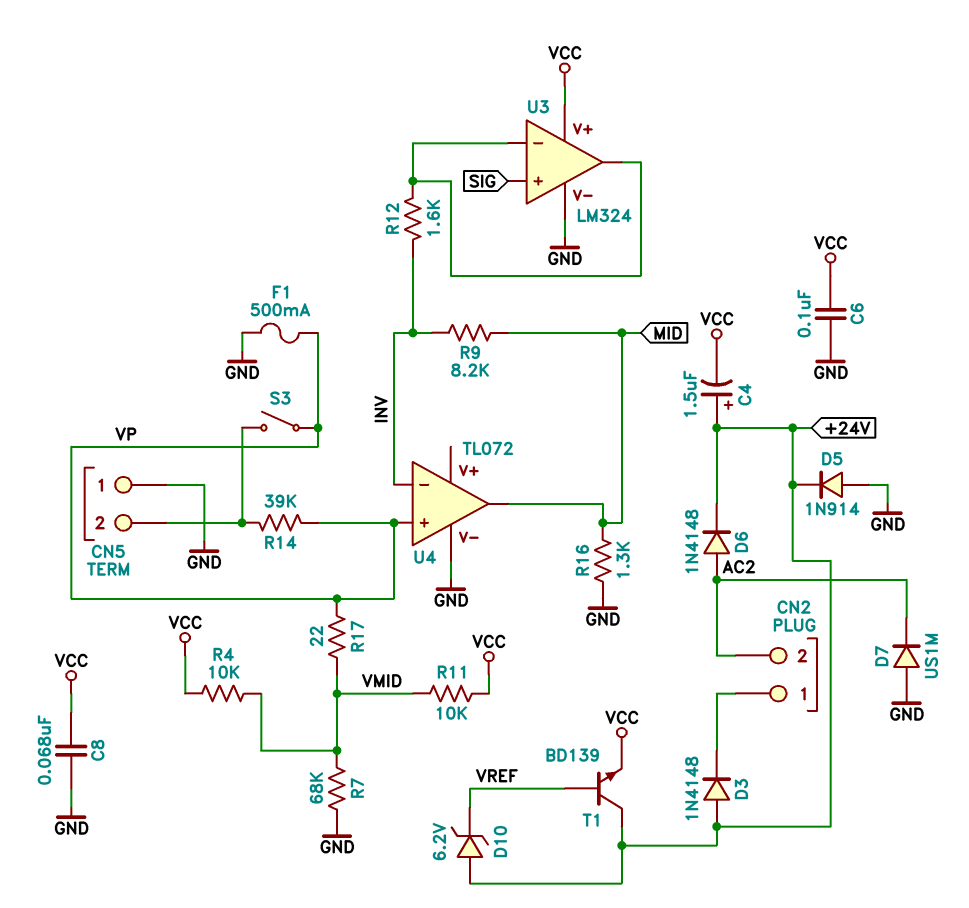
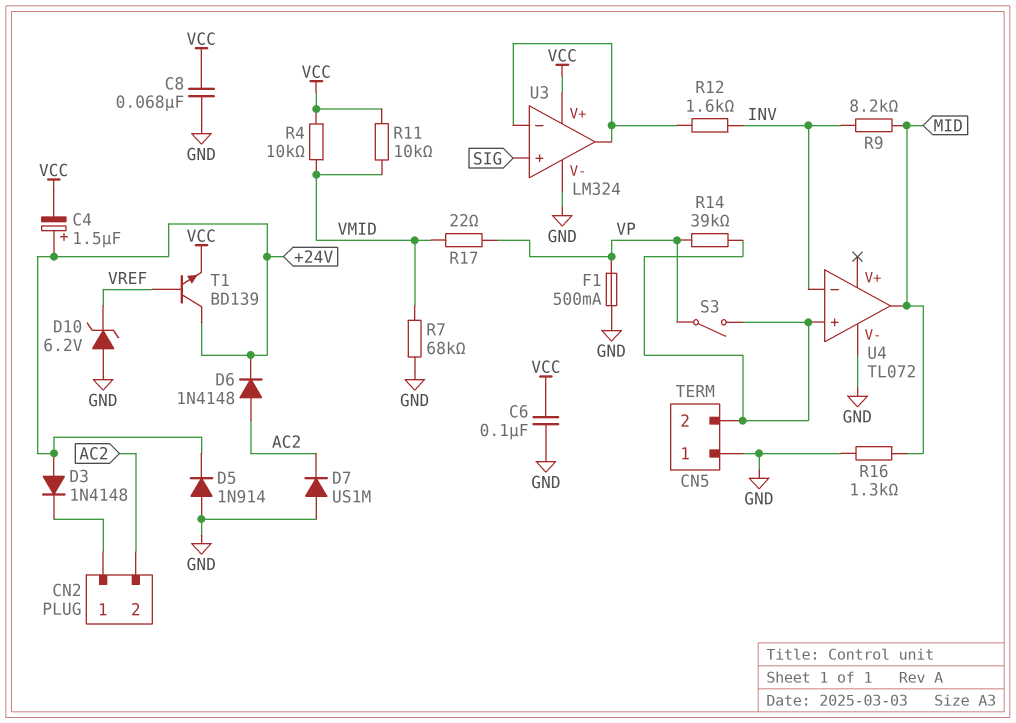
D10: zener 6.2V (A +24V, K VREF) -> zener 6.2V (A GND, K VREF)
U4 pin in+: VP -> CN5/2

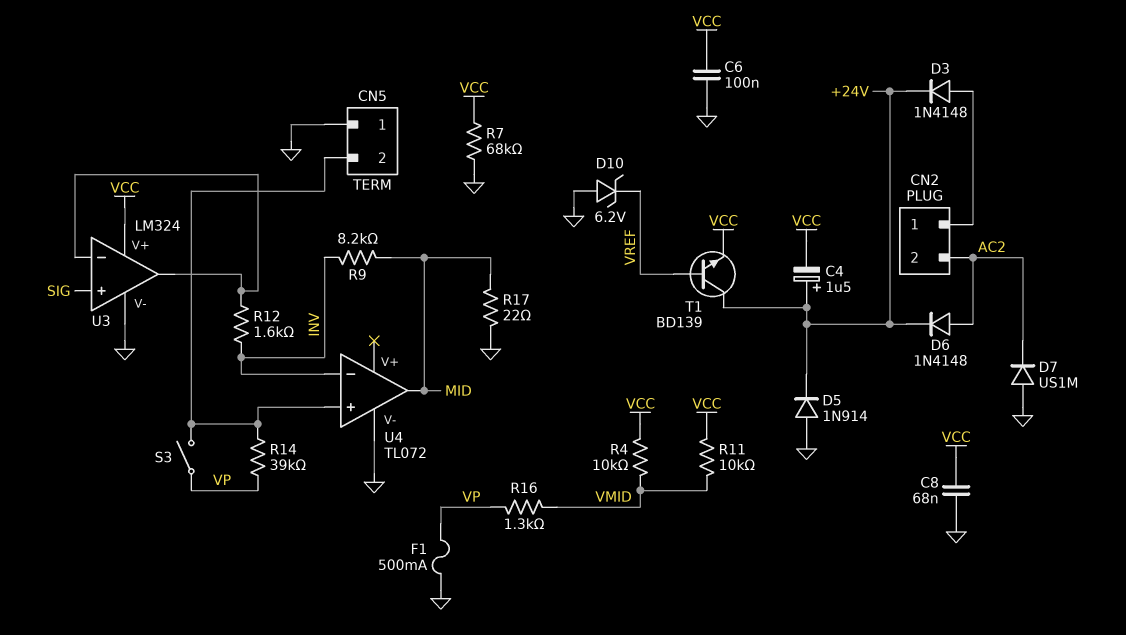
D3: diode 1N4148 (A +24V, K CN2/1) -> diode 1N4148 (A CN2/1, K +24V)
R7: 68k (GND, VMID) -> 68k (GND, VCC)
R16: 1.3k (GND, MID) -> 1.3k (VMID, VP)
R17: 22 (VMID, VP) -> 22 (GND, MID)

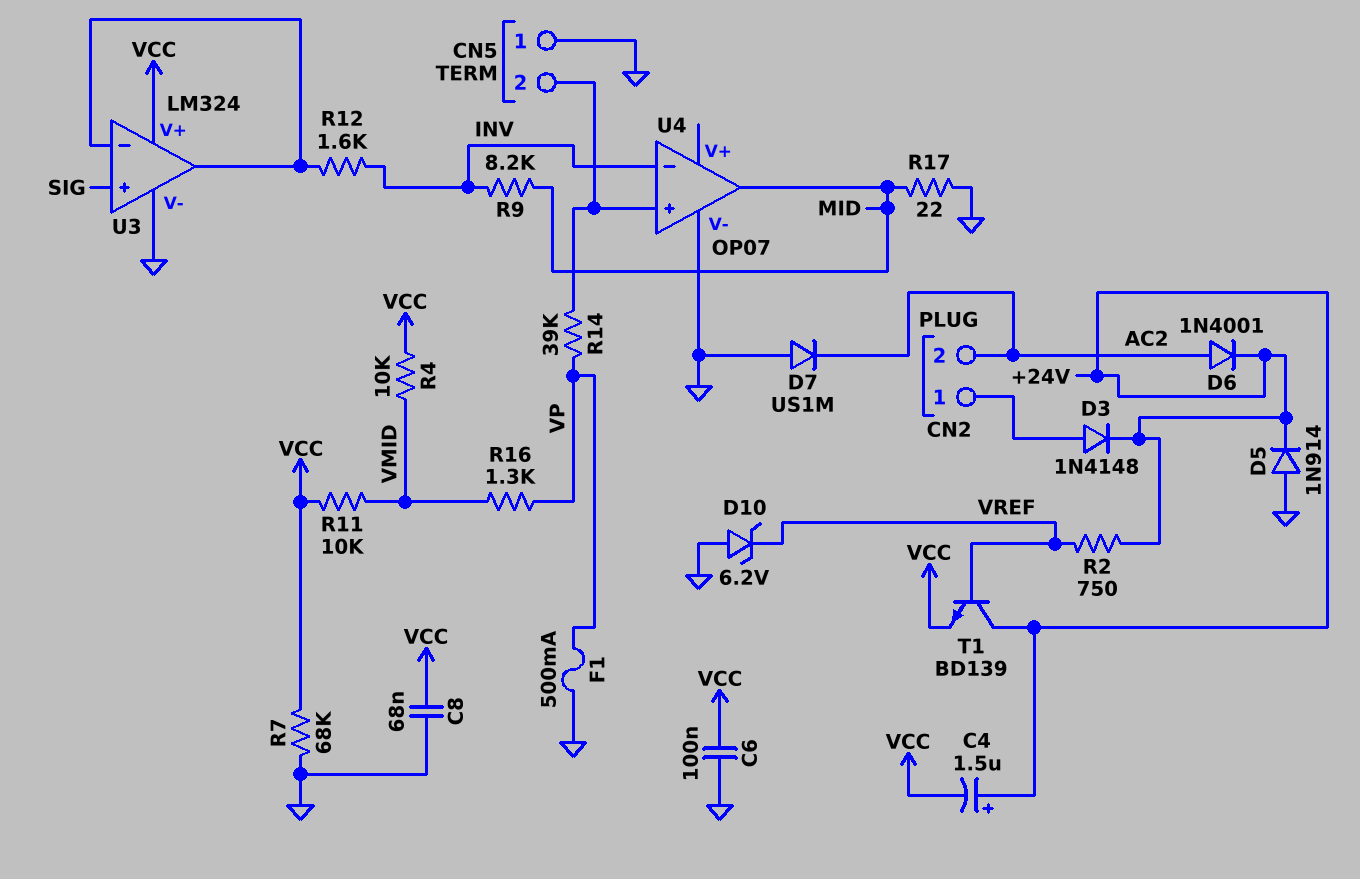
D6: diode 1N4148 (A AC2, K +24V) -> diode 1N4001 (A AC2, K +24V)
R2: none -> 750 (+24V, VREF)
S3: switch (CN5/2, VP) -> none
U4: TL072 -> OP07

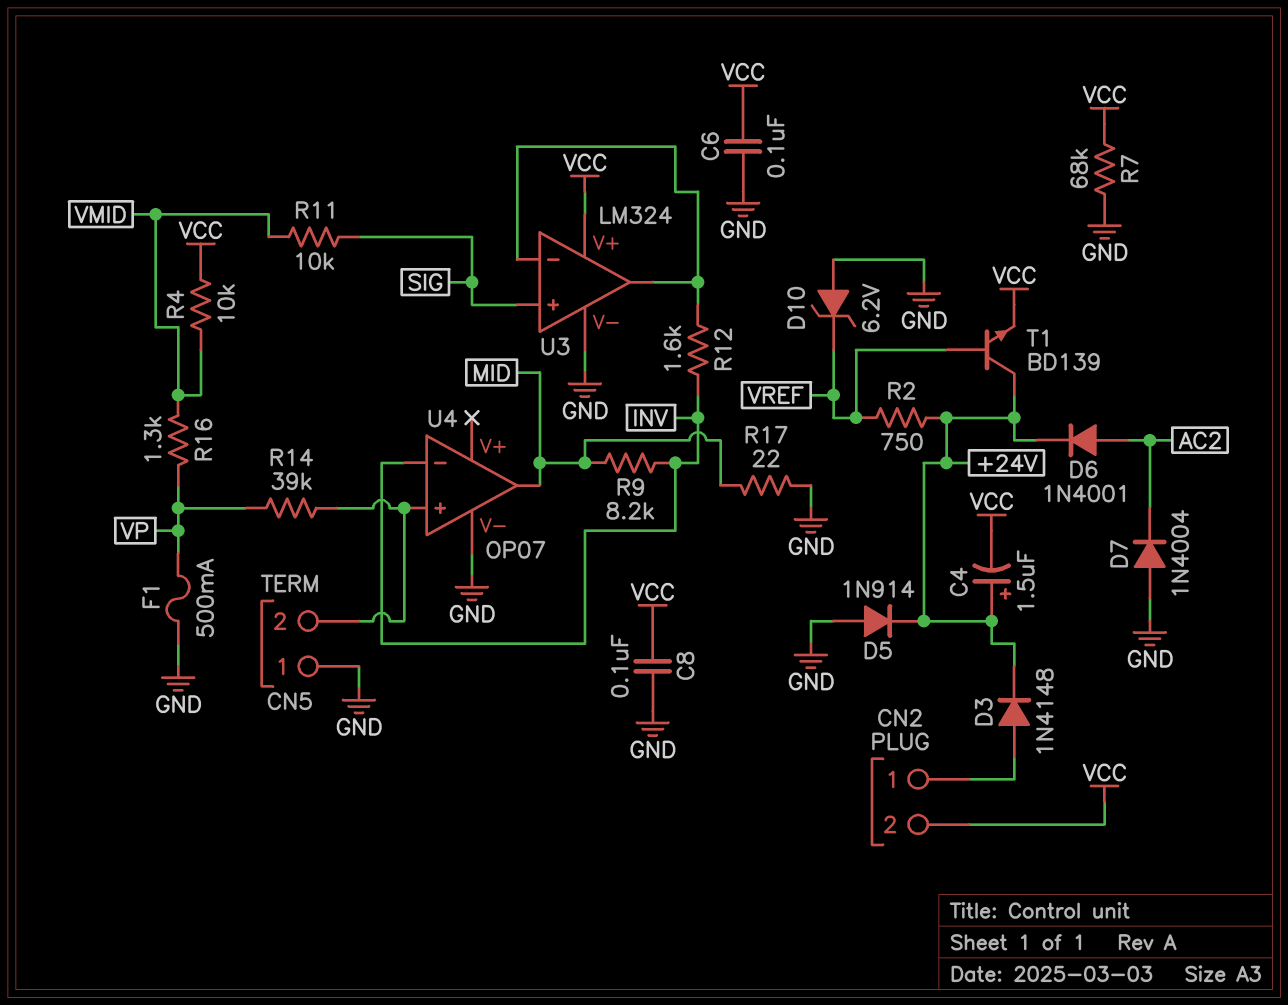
C8: 68nF (GND, VCC) -> 100nF (GND, VCC)
CN2 pin 2: AC2 -> VCC
D7: diode US1M (A GND, K AC2) -> diode 1N4004 (A GND, K AC2)
R11: 10k (VCC, VMID) -> 10k (SIG, VMID)

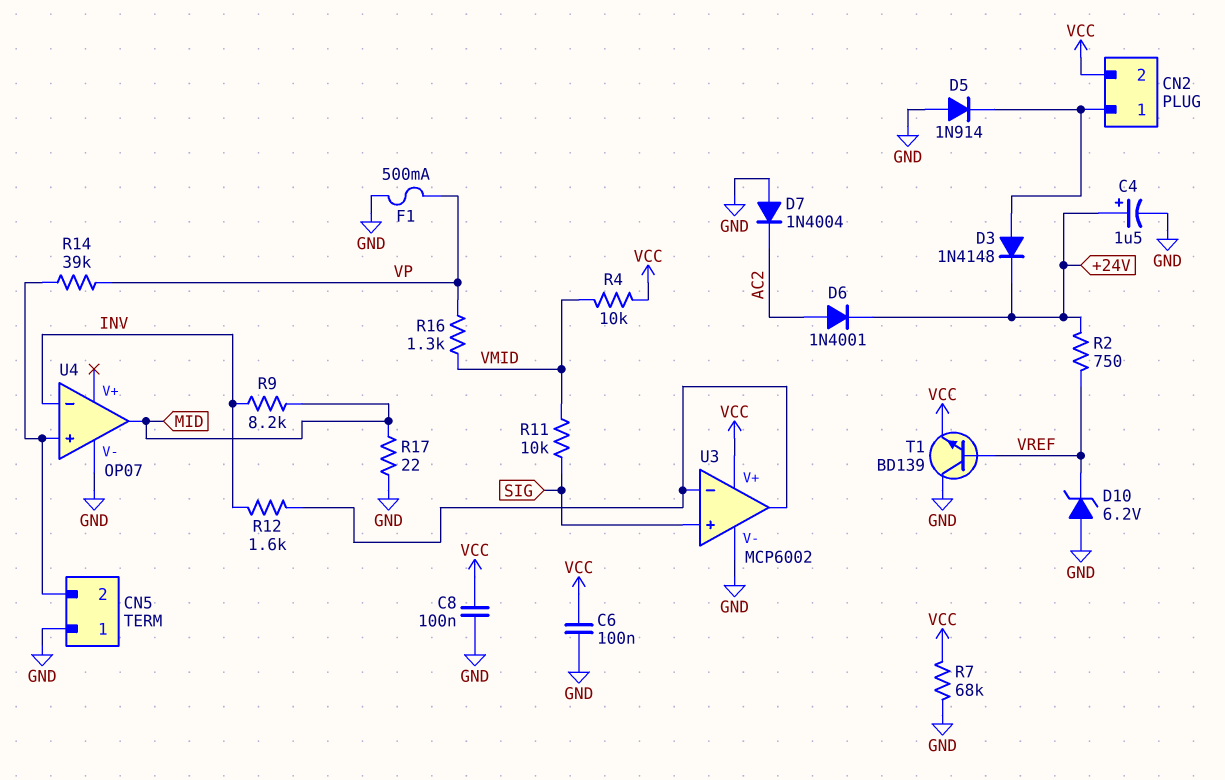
C4: 1.5uF (plus +24V, minus VCC) -> 1.5uF (plus +24V, minus GND)
D5: diode 1N914 (A GND, K +24V) -> diode 1N914 (A GND, K CN2/1)
T1: NPN BD139 (B VREF, C +24V, E VCC) -> NPN BD139 (B VREF, C GND, E VCC)
U3: LM324 -> MCP6002

